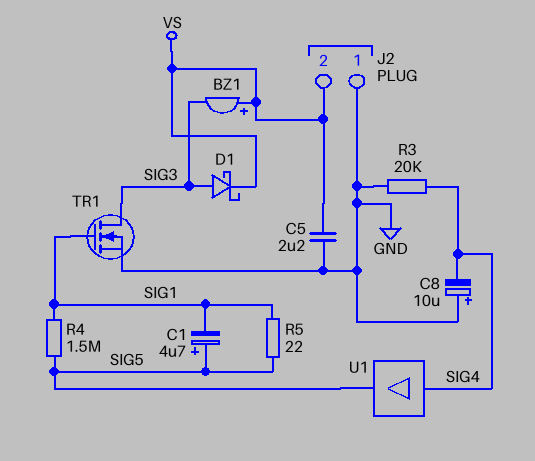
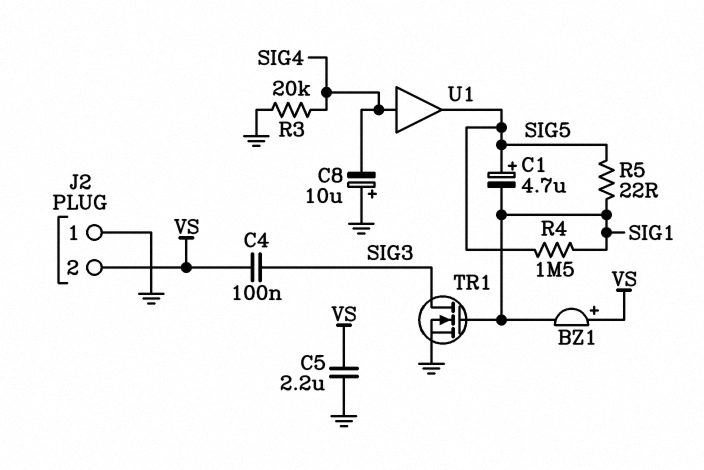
BZ1: buzzer (plus VS, minus SIG3) -> buzzer (plus VS, minus SIG1)
C4: none -> 100nF (SIG3, VS)
D1: schottky (A SIG3, K VS) -> none

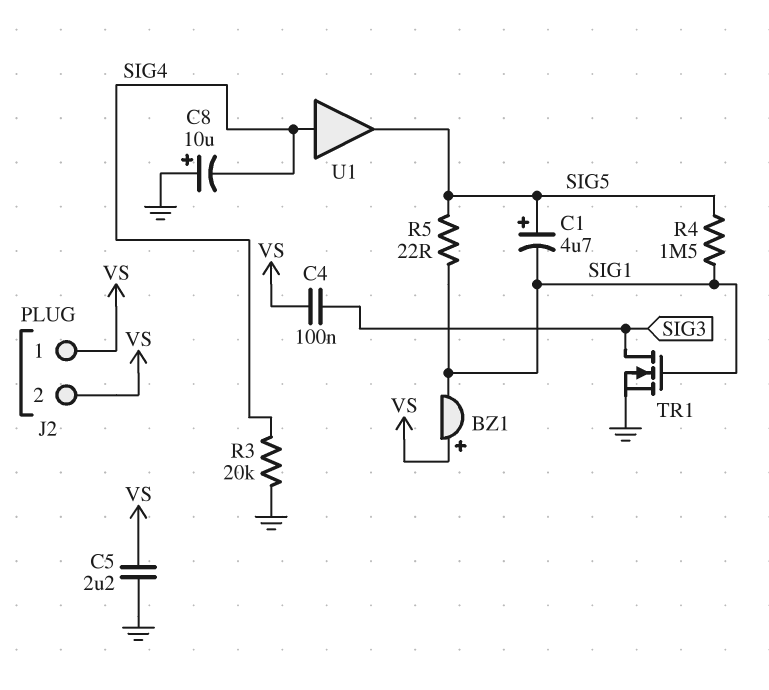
J2 pin 1: GND -> VS

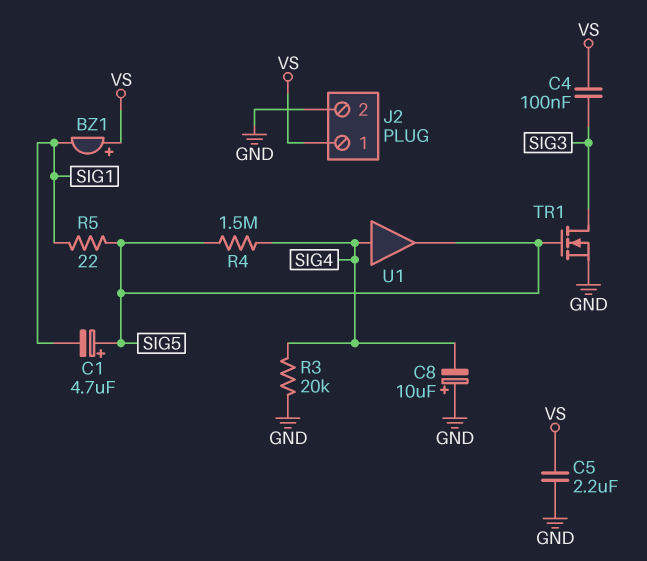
J2 pin 2: VS -> GND
R4: 1.5M (SIG1, SIG5) -> 1.5M (SIG4, SIG5)
TR1: NMOS (G SIG1, D SIG3, S GND) -> NMOS (G SIG5, D SIG3, S GND)

